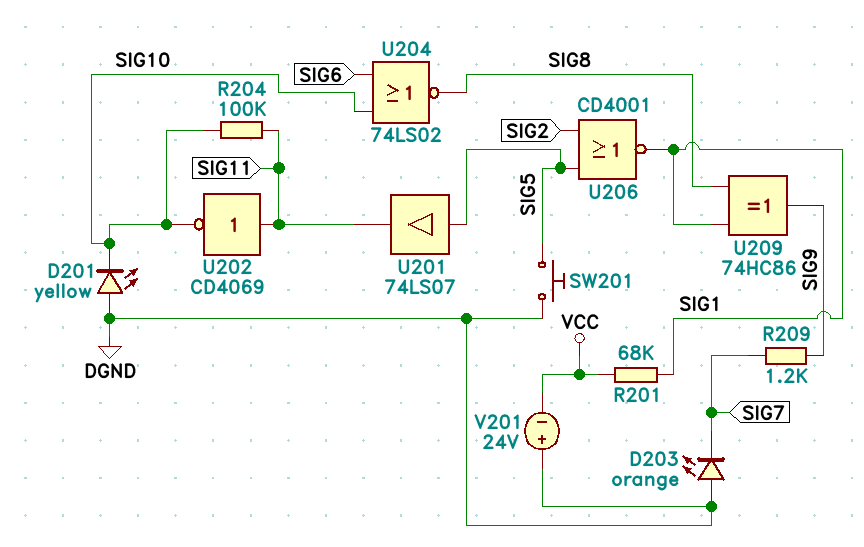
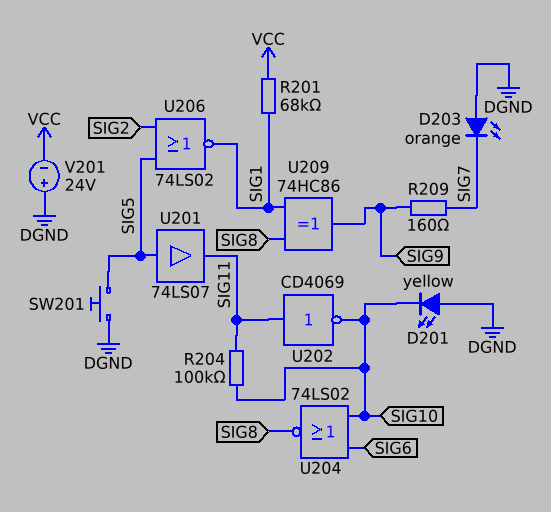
R209: 1.2k (SIG7, SIG9) -> 160 (SIG7, SIG9)
U206: NOR CD4001 (in SIG2, in SIG5, out SIG1) -> NOR 74LS02 (in SIG2, in SIG5, out SIG1)

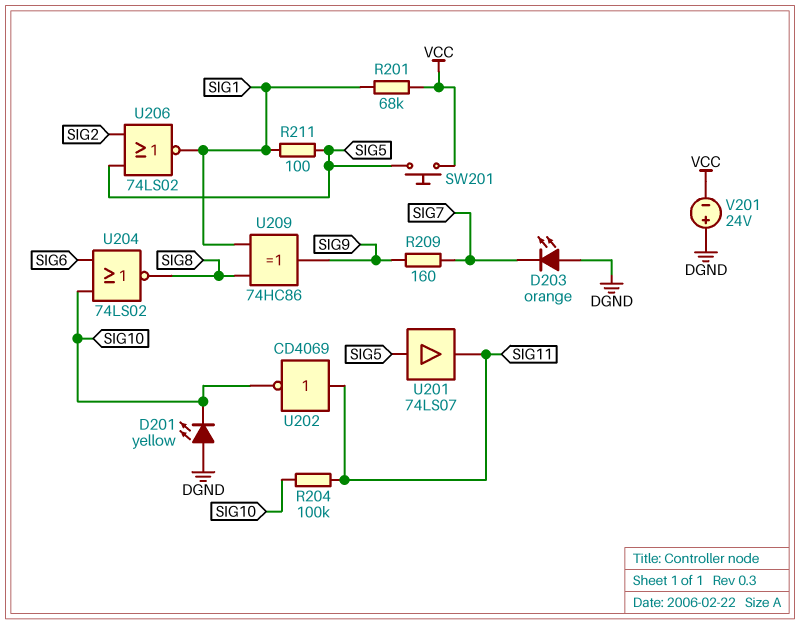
R211: none -> 100 (SIG1, SIG5)
SW201: button (DGND, SIG5) -> button (SIG5, VCC)

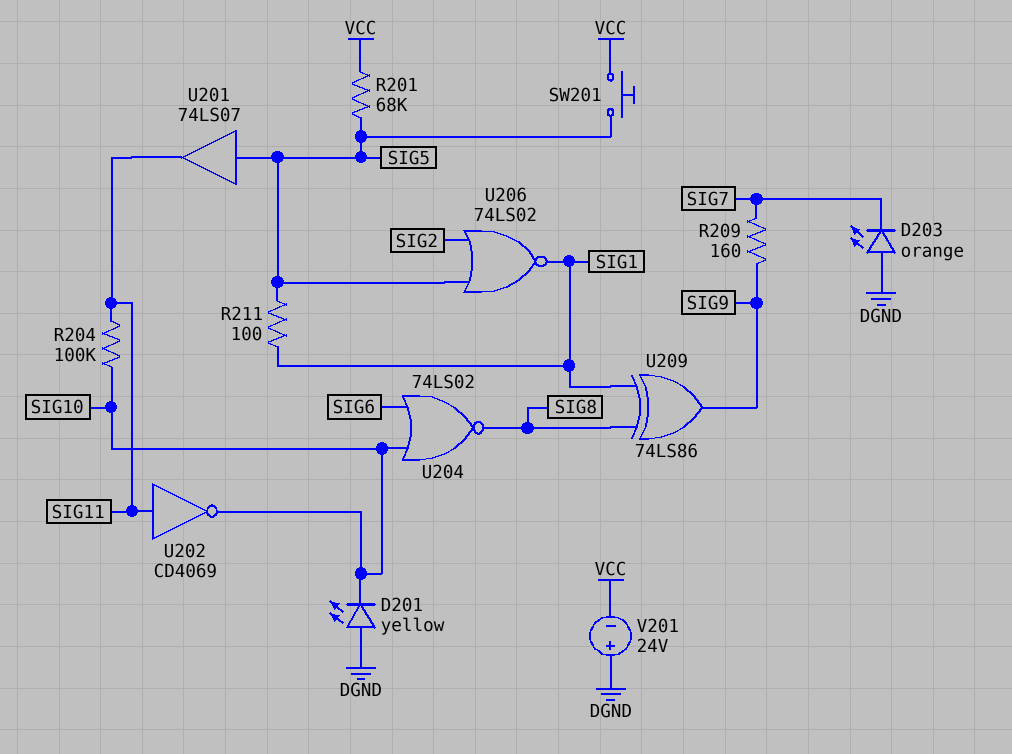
R201: 68k (SIG1, VCC) -> 68k (SIG5, VCC)
U209: XOR 74HC86 (in SIG1, in SIG8, out SIG9) -> XOR 74LS86 (in SIG1, in SIG8, out SIG9)

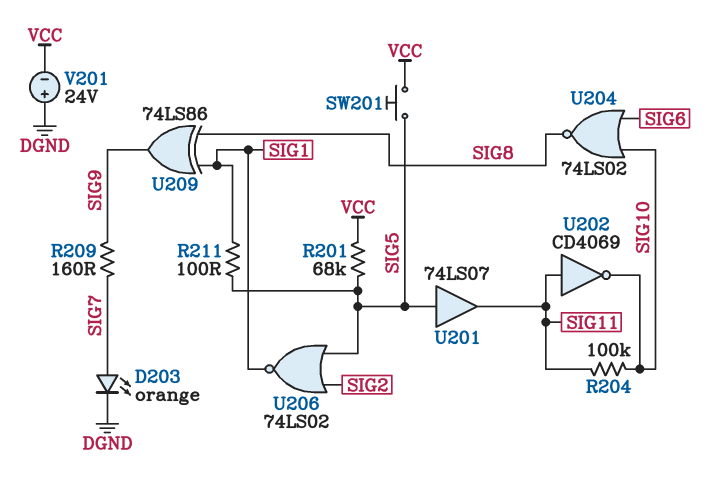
D201: LED yellow (A DGND, K SIG10) -> none
D203: LED orange (A DGND, K SIG7) -> LED orange (A SIG7, K DGND)

